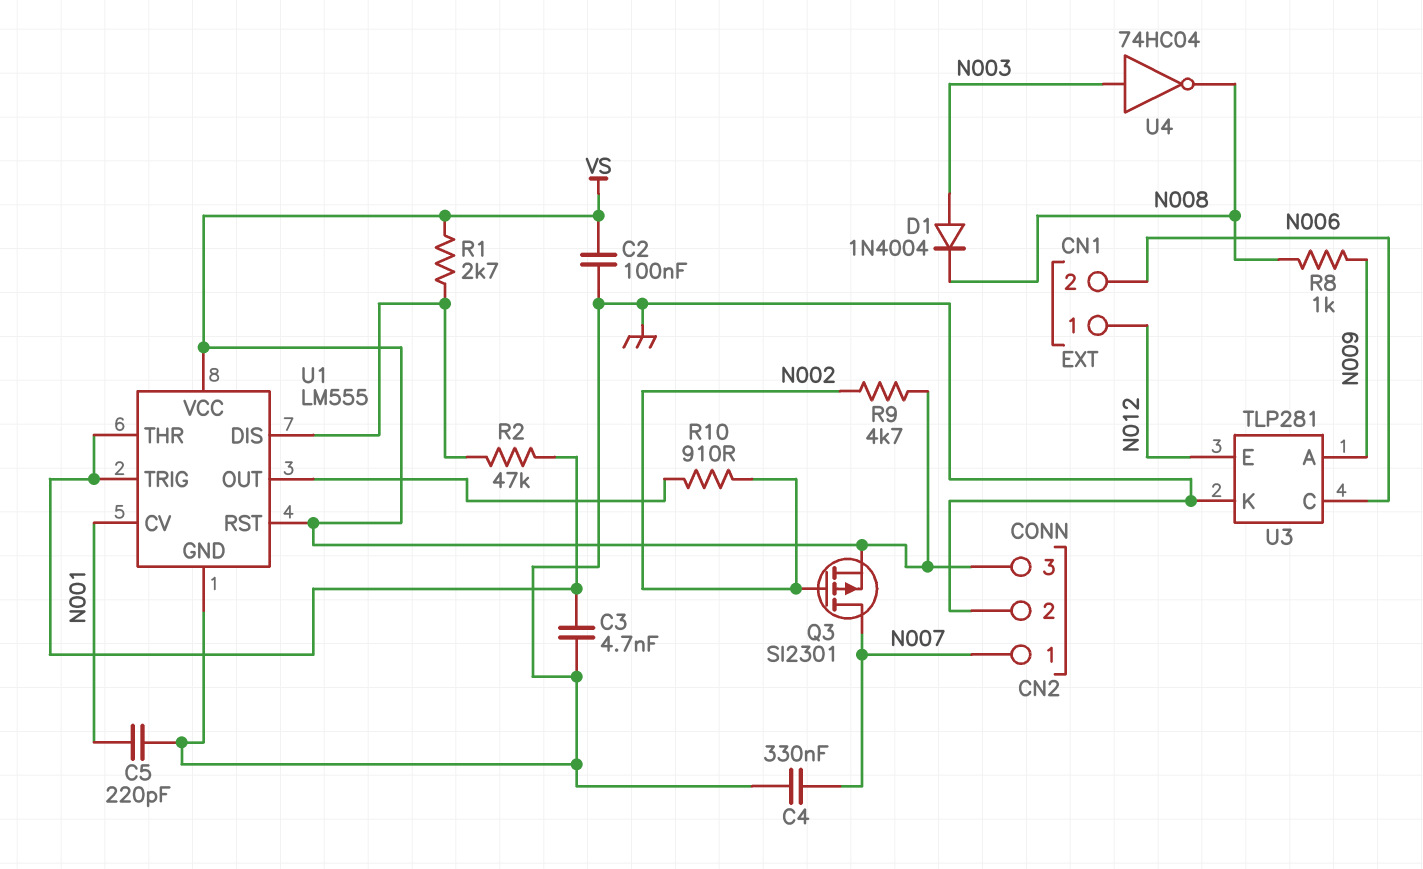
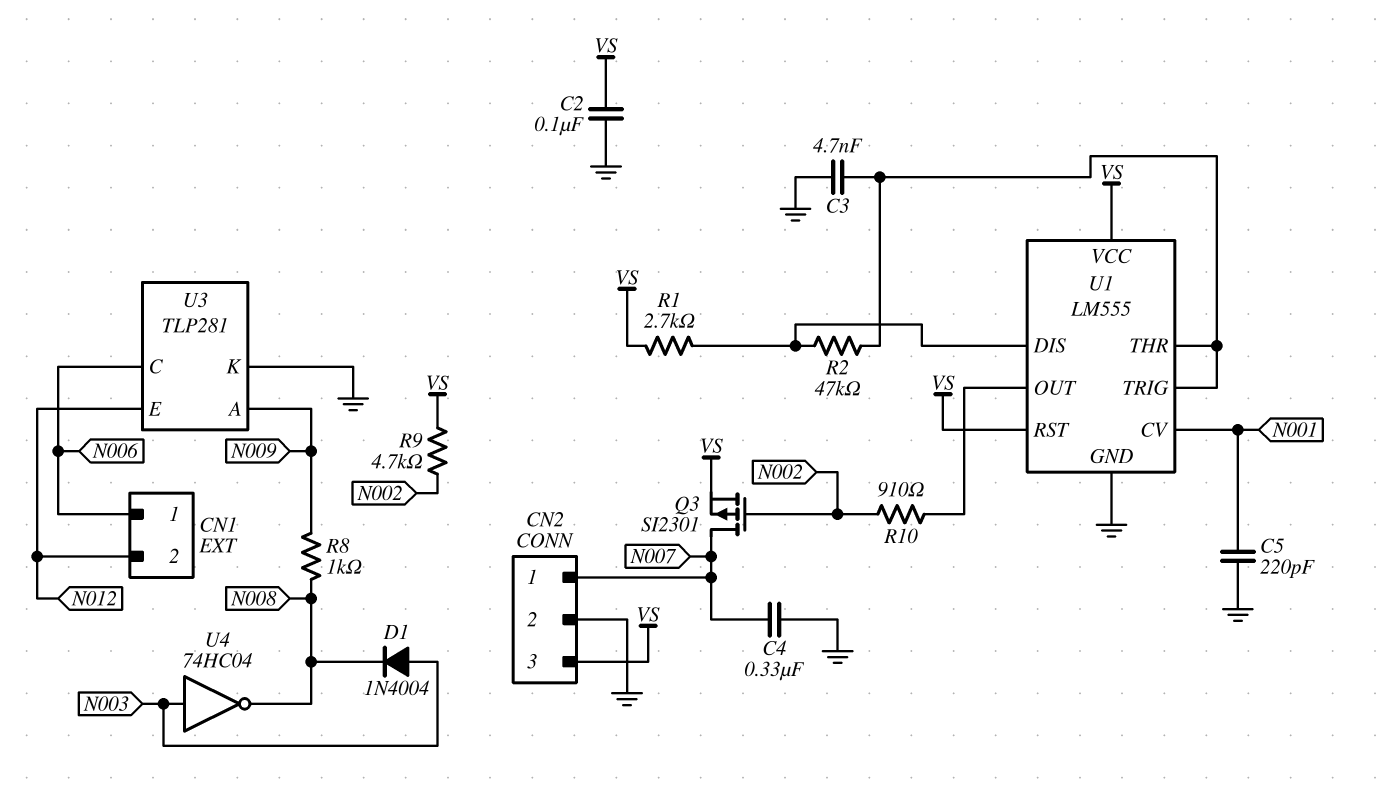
CN1 pin 1: N012 -> N006
CN1 pin 2: N006 -> N012

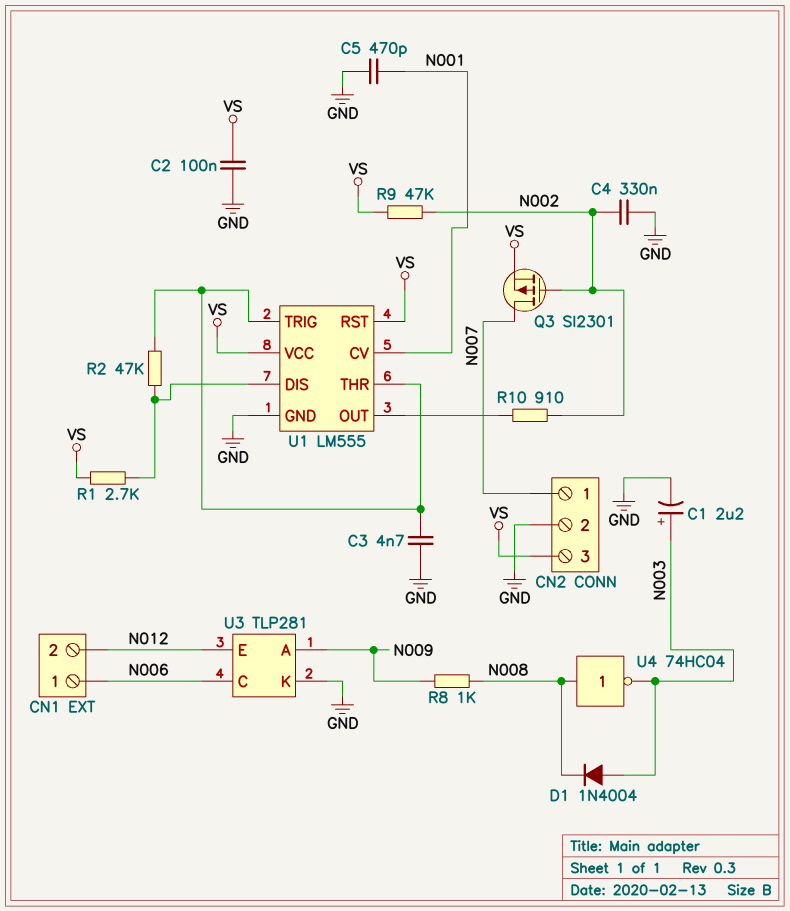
C1: none -> 2.2uF (plus N003, minus GND)
C4: 330nF (GND, N007) -> 330nF (GND, N002)
C5: 220pF (GND, N001) -> 470pF (GND, N001)
R9: 4.7k (N002, VS) -> 47k (N002, VS)
U4: NOT 74HC04 (in N003, out N008) -> NOT 74HC04 (in N008, out N003)

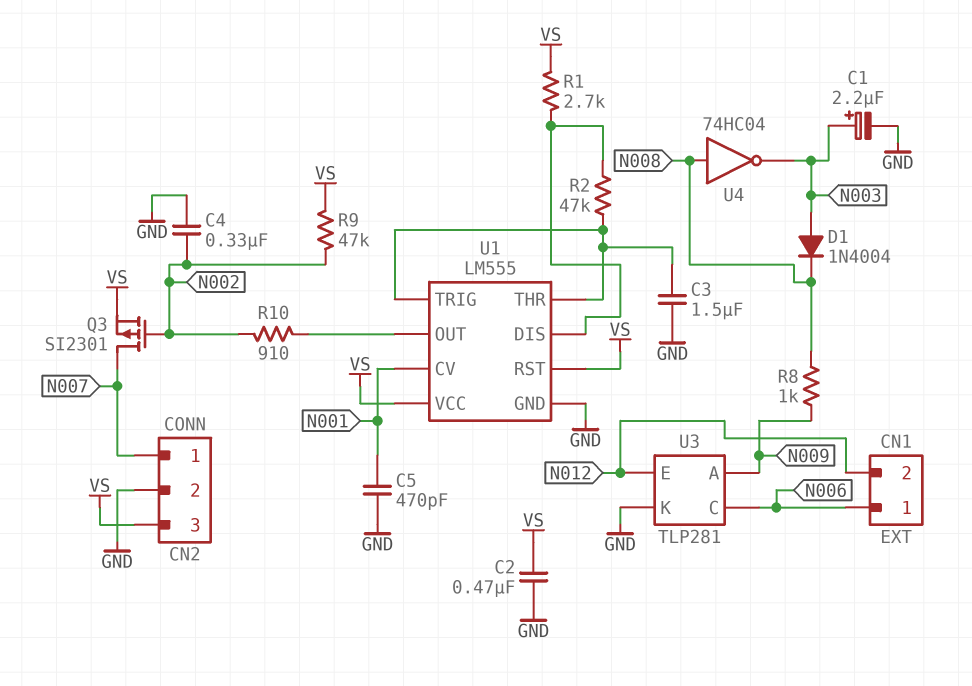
C2: 100nF (GND, VS) -> 470nF (GND, VS)
C3: 4.7nF (GND, U1/THR) -> 1.5uF (GND, U1/THR)

